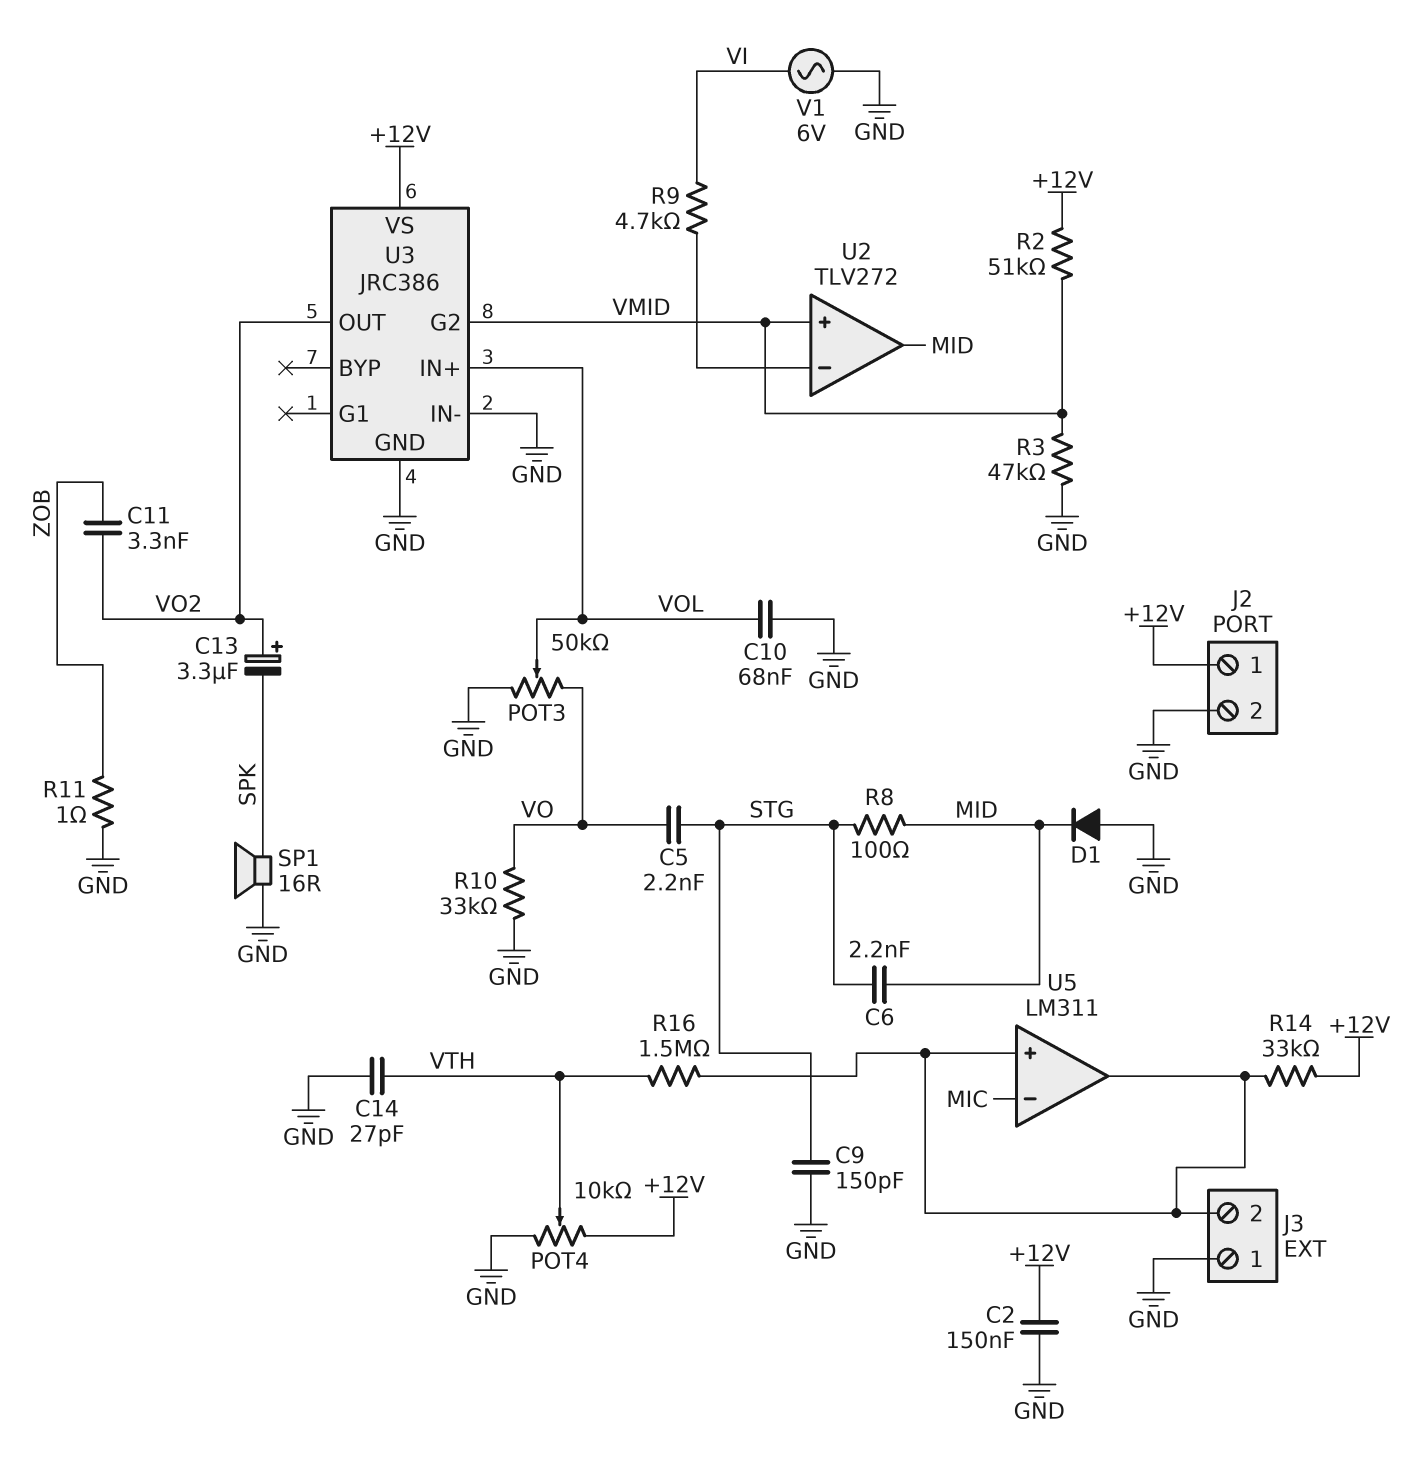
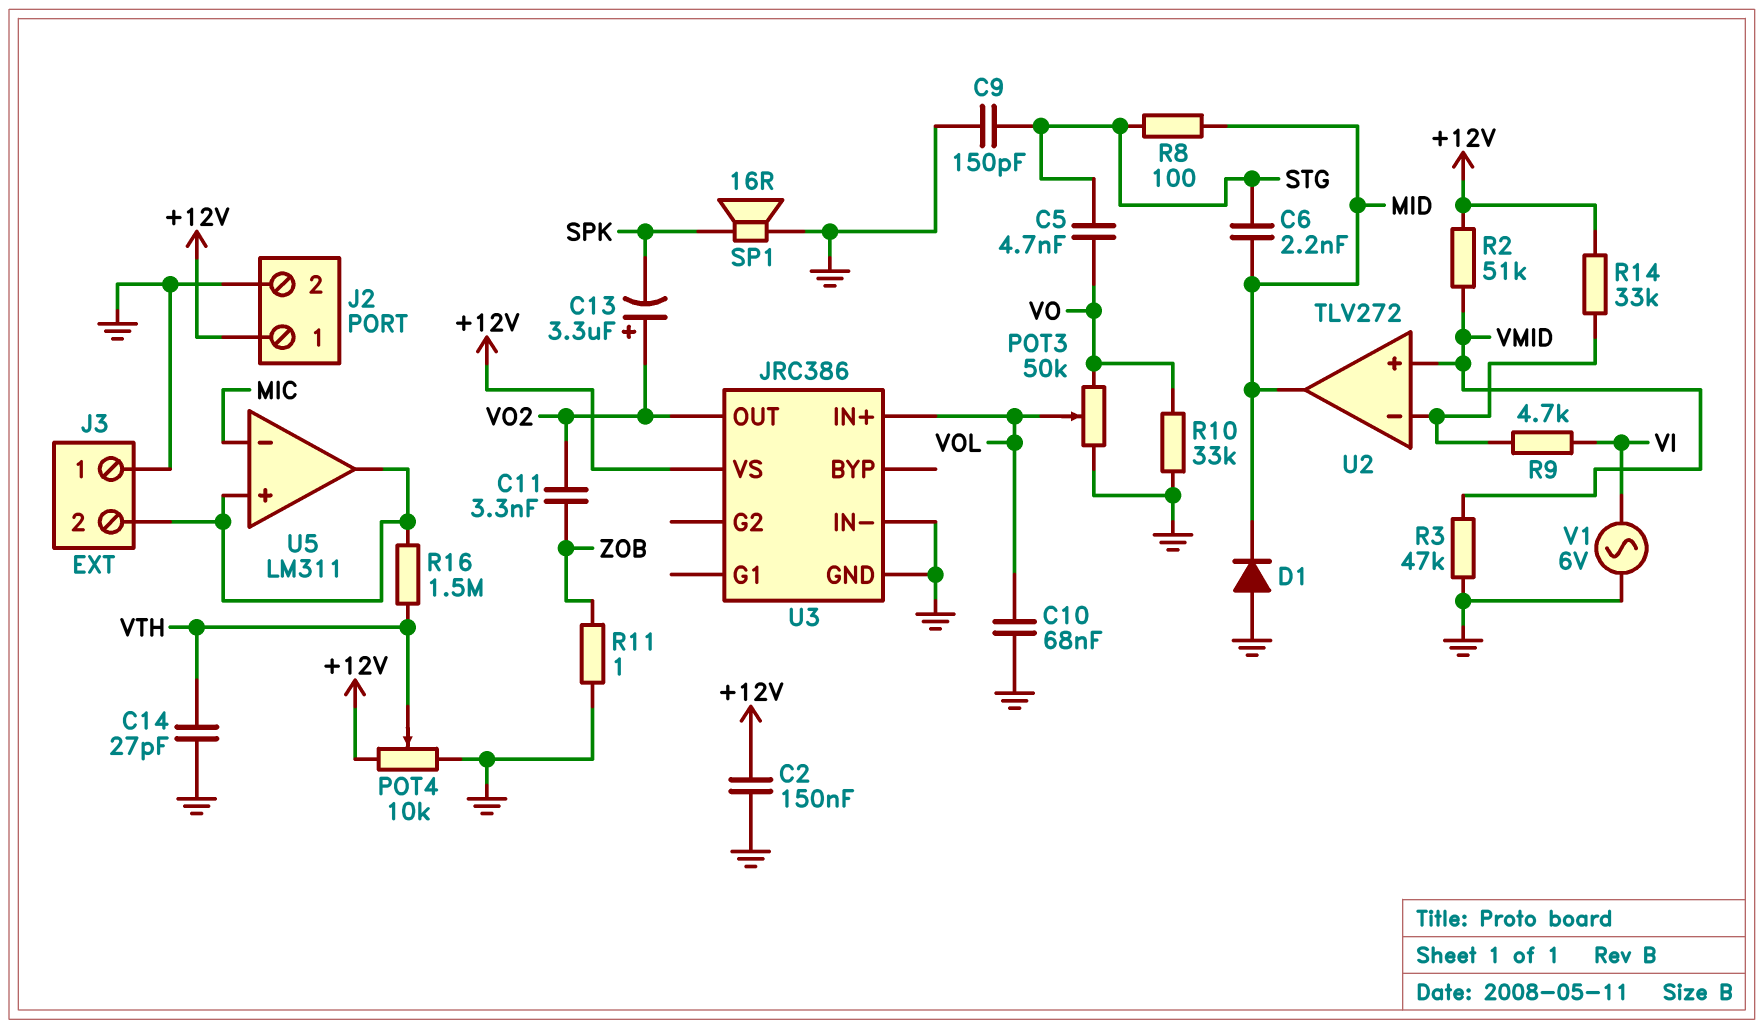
C5: 2.2nF (STG, VO) -> 4.7nF (STG, VO)
R14: 33k (+12V, J3/2) -> 33k (+12V, U2/in-)
U3 pin G2: VMID -> none

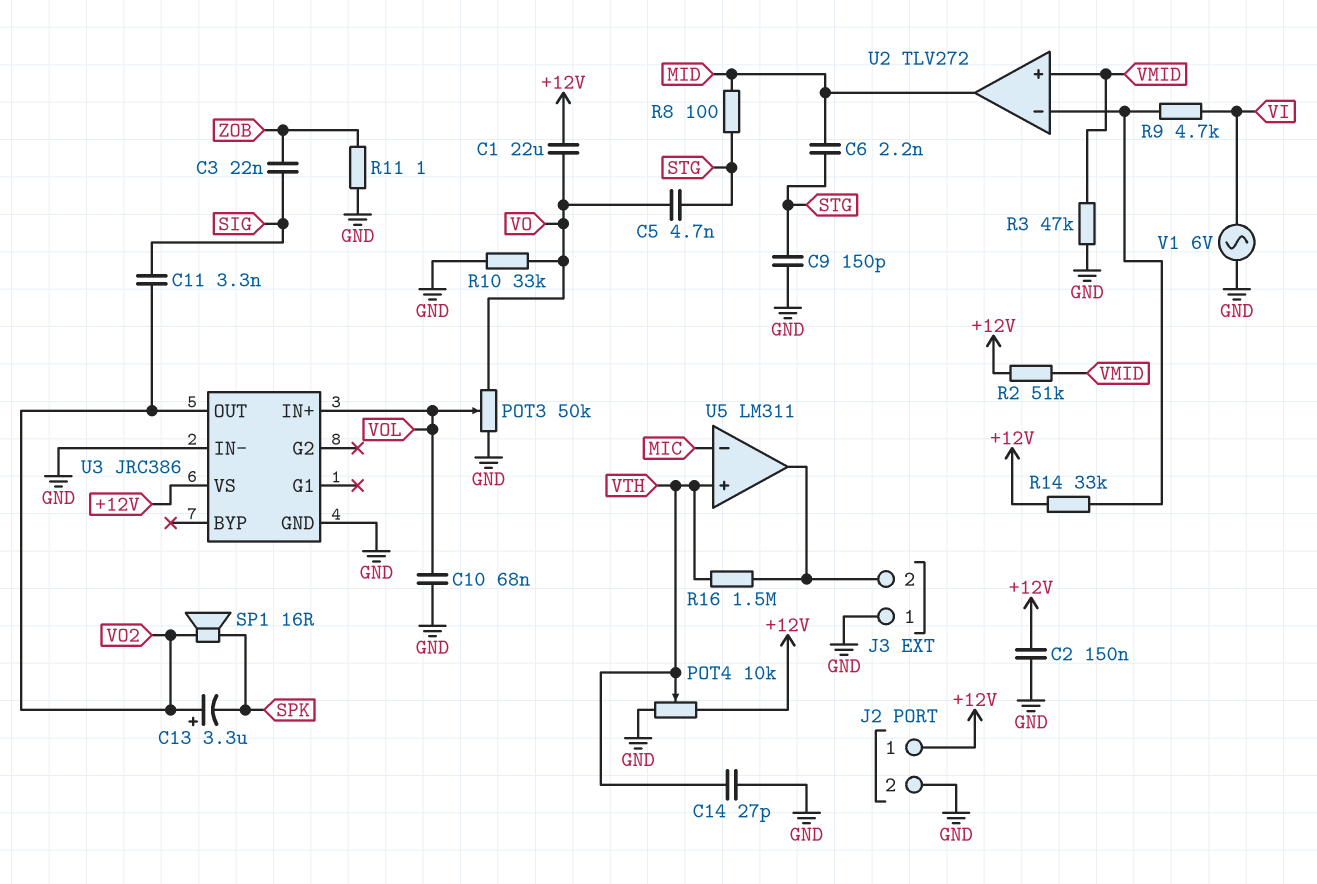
C1: none -> 22uF (+12V, VO)
C3: none -> 22nF (SIG, ZOB)
C11: 3.3nF (VO2, ZOB) -> 3.3nF (SIG, VO2)
D1: diode (A GND, K MID) -> none
SP1: speaker 16R (GND, SPK) -> speaker 16R (SPK, VO2)
U5 pin in+: J3/2 -> VTH

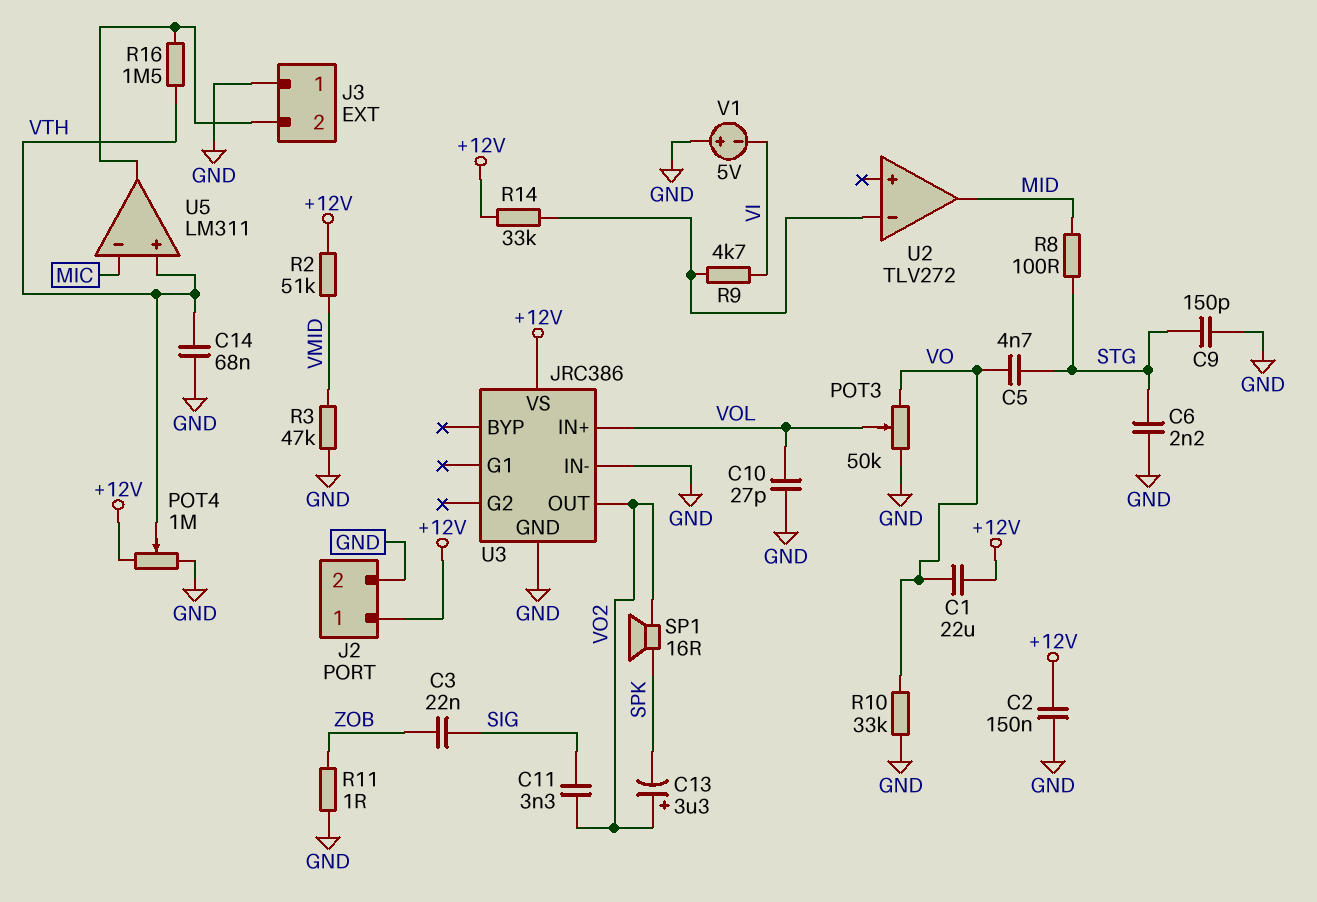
C6: 2.2nF (MID, STG) -> 2.2nF (GND, STG)
C10: 68nF (GND, VOL) -> 27pF (GND, VOL)
C14: 27pF (GND, VTH) -> 68nF (GND, VTH)
POT4: 10k (+12V, GND, wiper VTH) -> 1M (+12V, GND, wiper VTH)
U2 pin in+: VMID -> none
V1: AC 6V (GND, VI) -> 5V (plus GND, minus VI)

